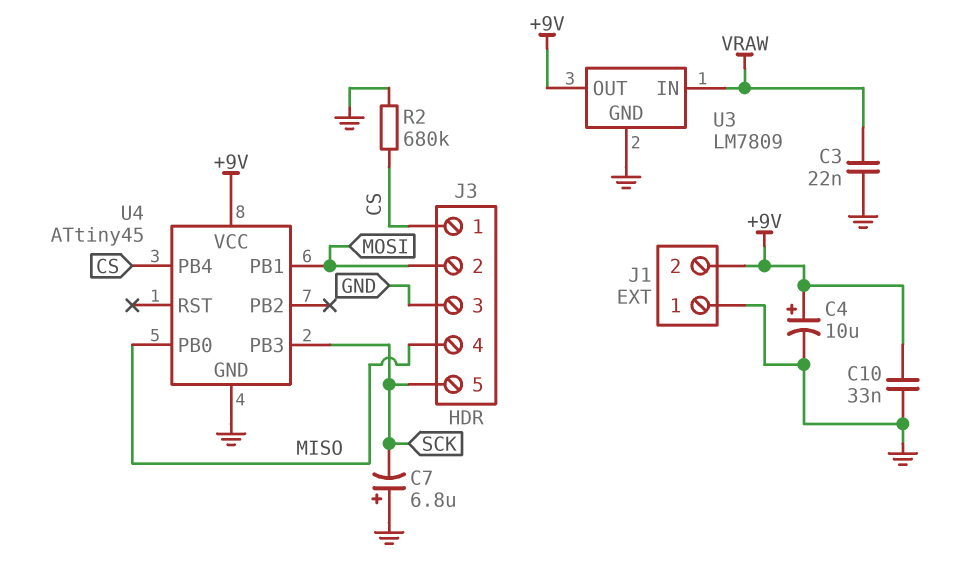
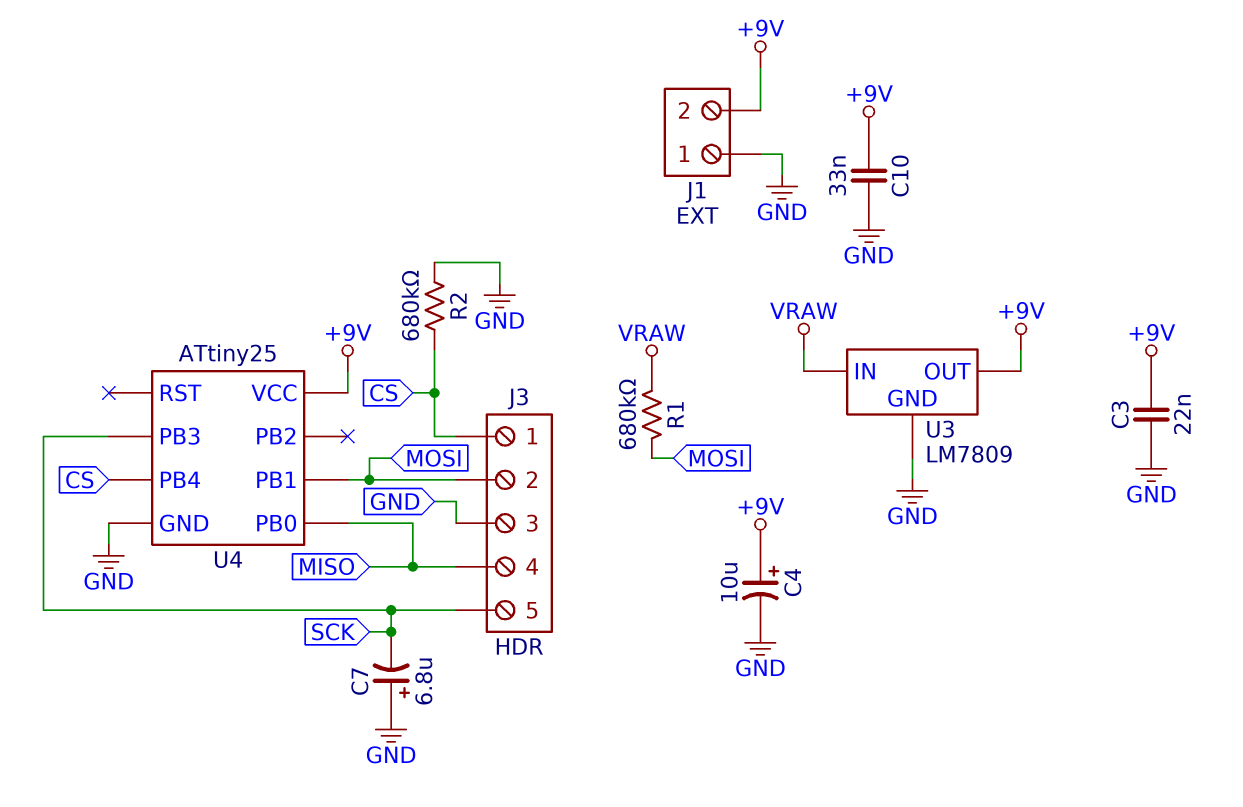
C3: 22nF (GND, VRAW) -> 22nF (+9V, GND)
R1: none -> 680k (MOSI, VRAW)
U4: ATtiny45 -> ATtiny25

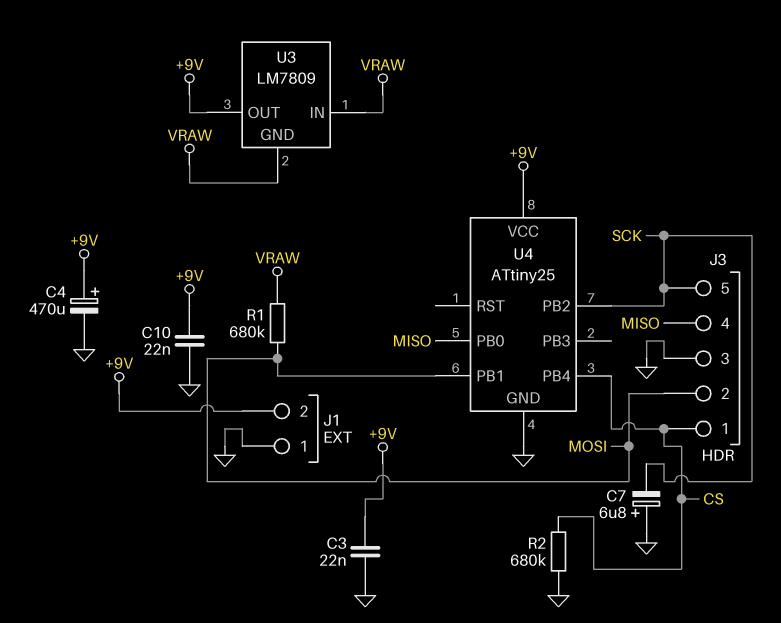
C4: 10uF (plus +9V, minus GND) -> 470uF (plus +9V, minus GND)
C10: 33nF (+9V, GND) -> 22nF (+9V, GND)
U3 pin GND: GND -> VRAW
U4 pin PB2: none -> SCK
U4 pin PB3: SCK -> none

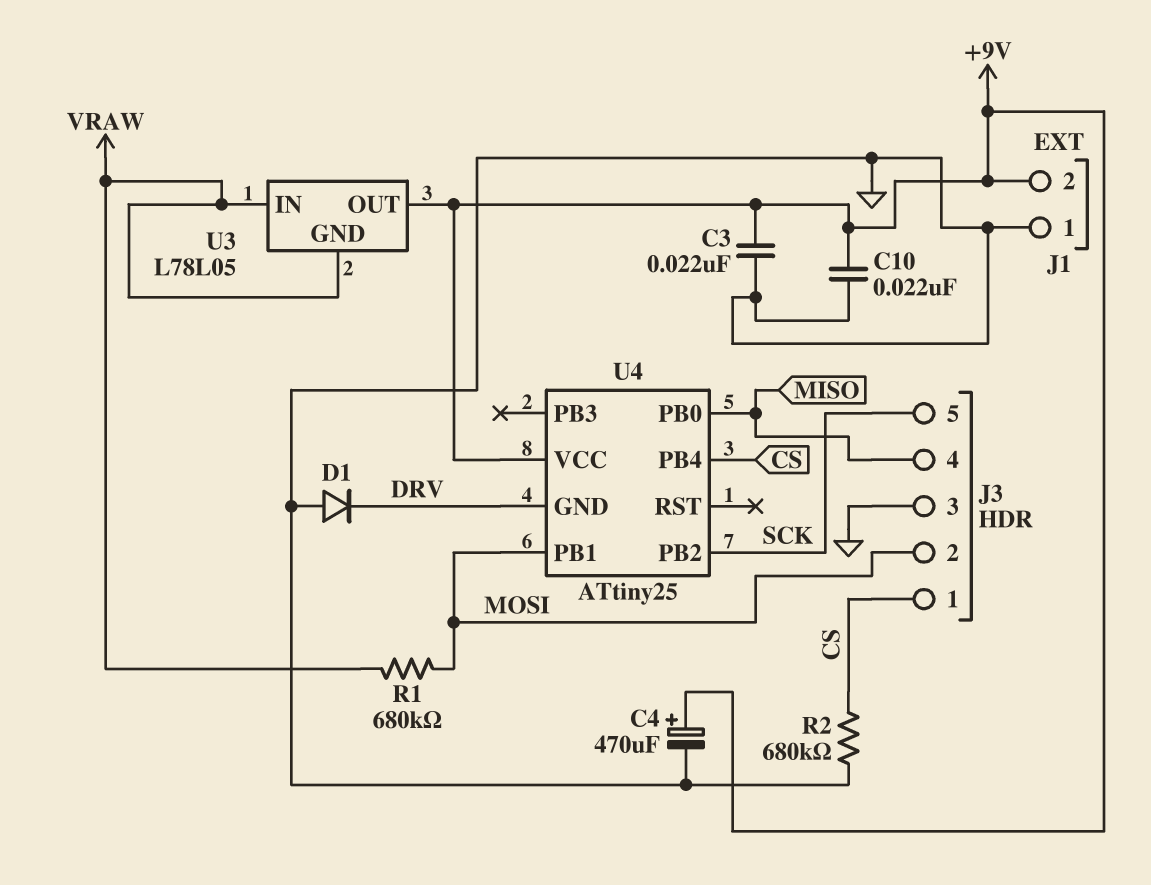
C7: 6.8uF (plus GND, minus SCK) -> none
D1: none -> diode (A GND, K DRV)
U3: LM7809 -> L78L05
U4 pin GND: GND -> DRV

